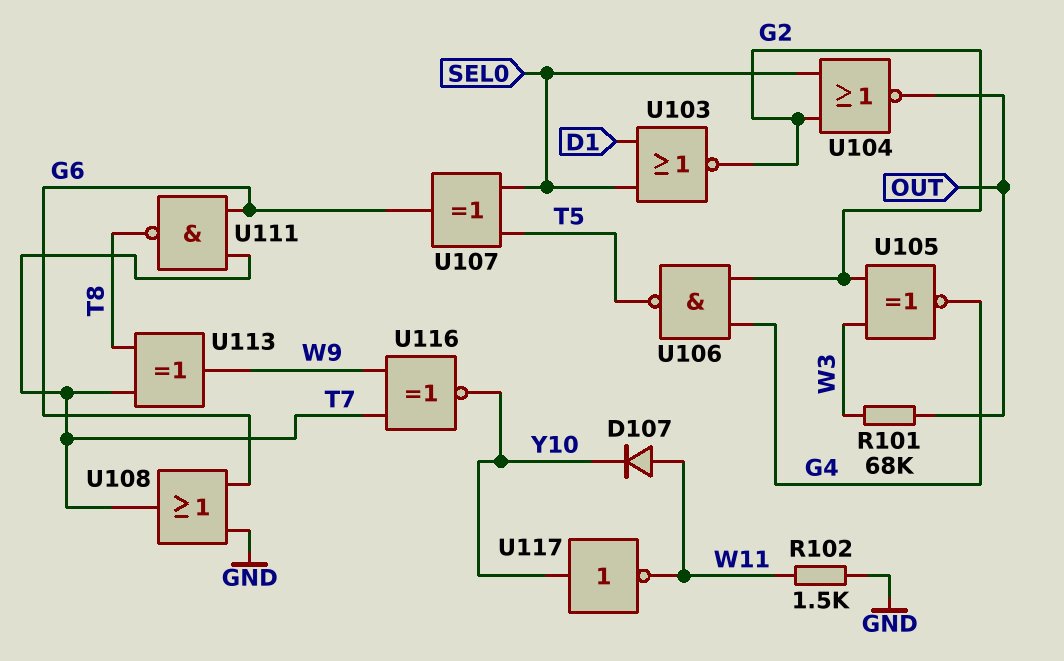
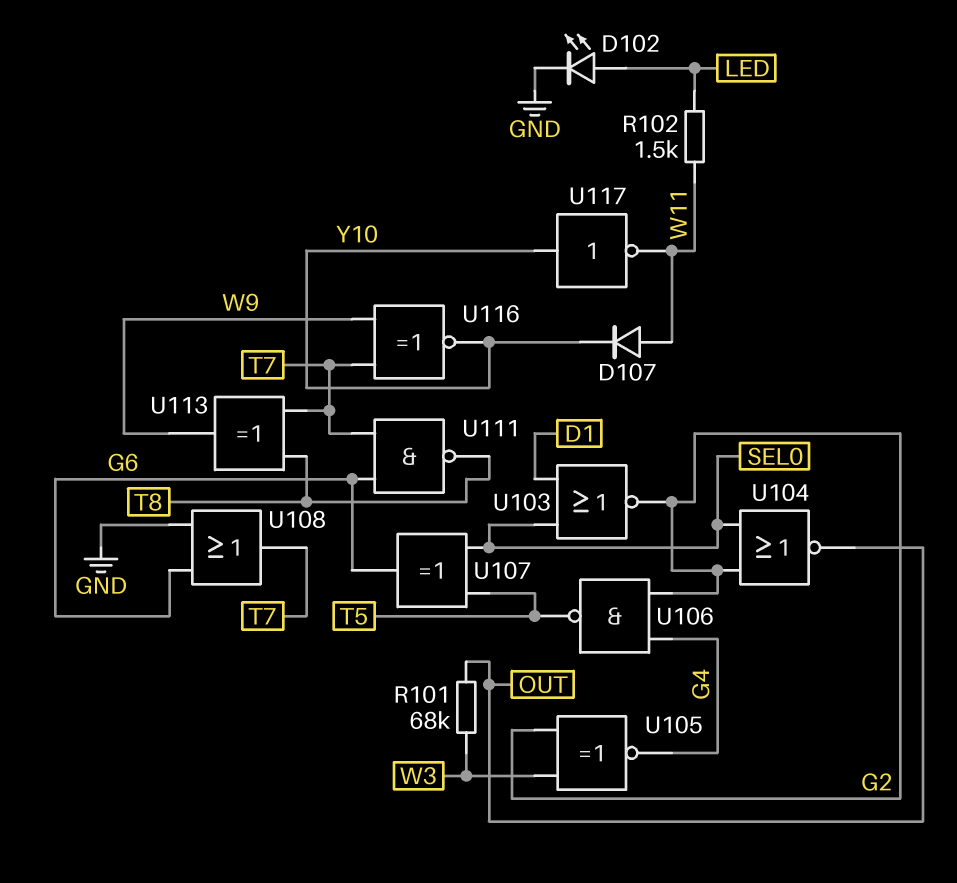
D102: none -> LED (A LED, K GND)
R102: 1.5k (GND, W11) -> 1.5k (LED, W11)

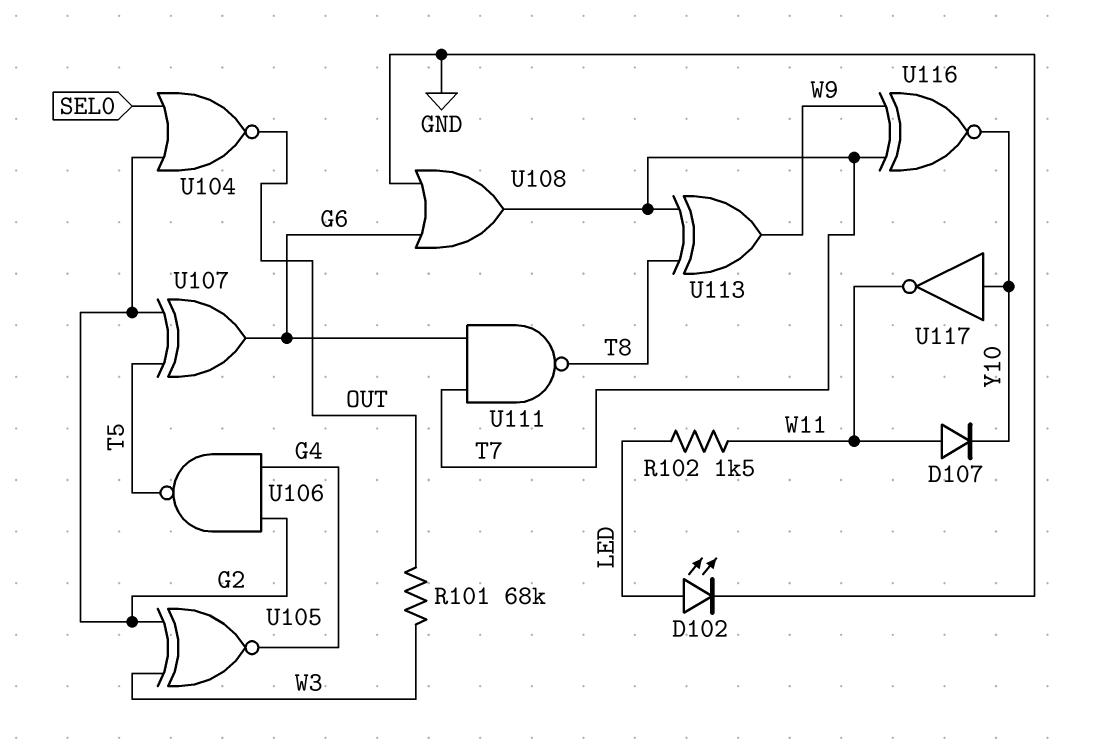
U103: NOR (in D1, in SEL0, out G2) -> none
U107: XOR (in SEL0, in T5, out G6) -> XOR (in G2, in T5, out G6)

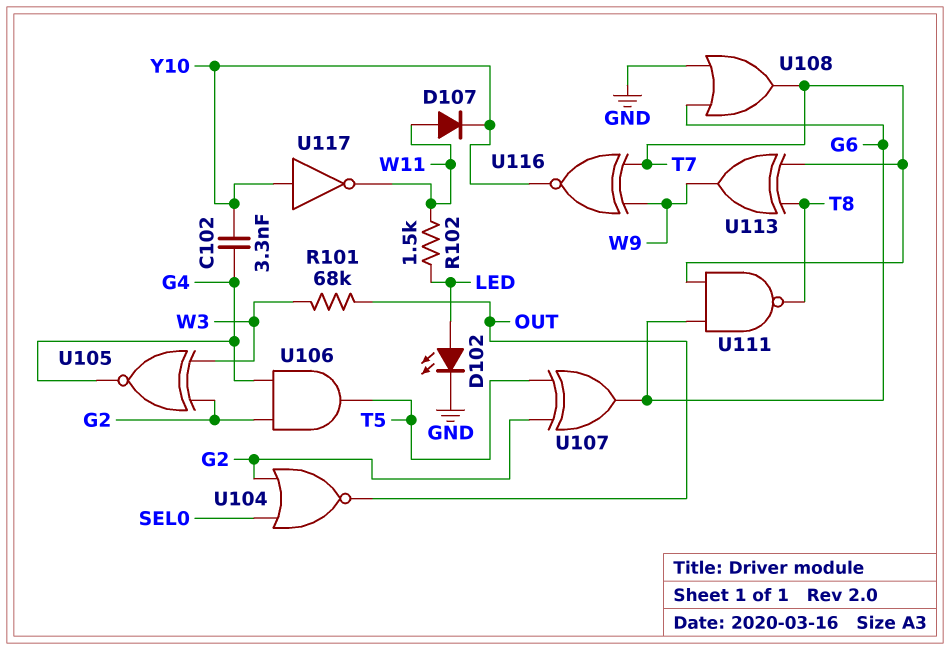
C102: none -> 3.3nF (G4, Y10)
U106: NAND (in G2, in G4, out T5) -> AND (in G2, in G4, out T5)

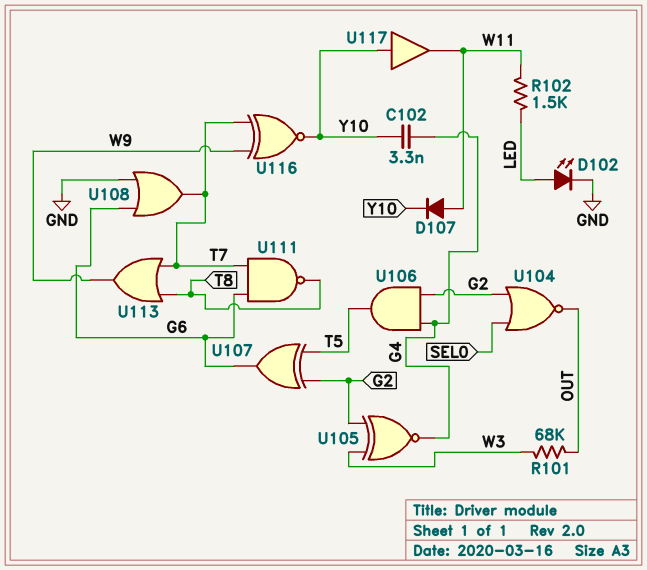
U113: XOR (in T7, in T8, out W9) -> OR (in T7, in T8, out W9)
U117: NOT (in Y10, out W11) -> buffer (in Y10, out W11)

